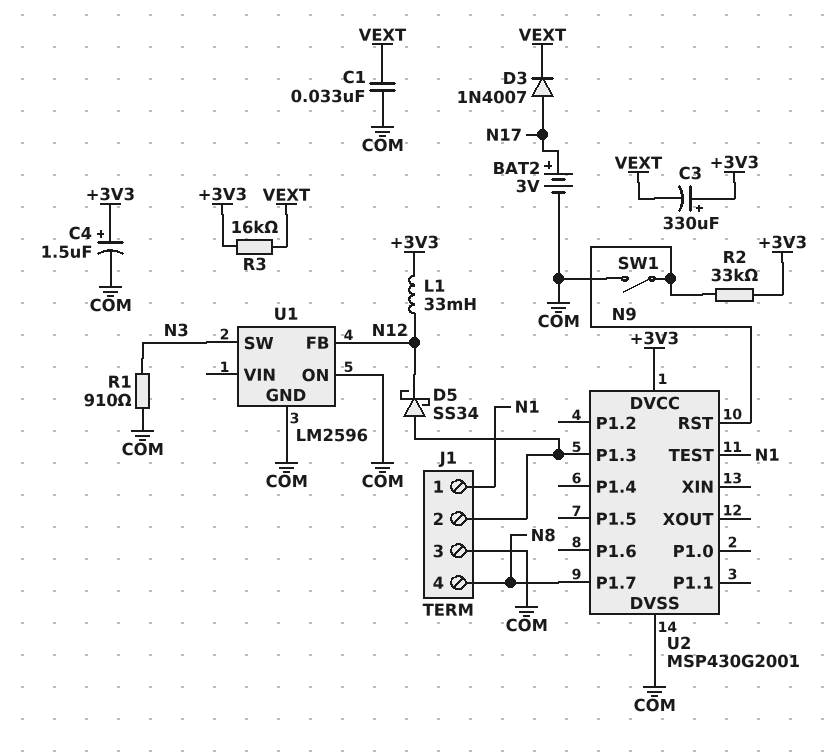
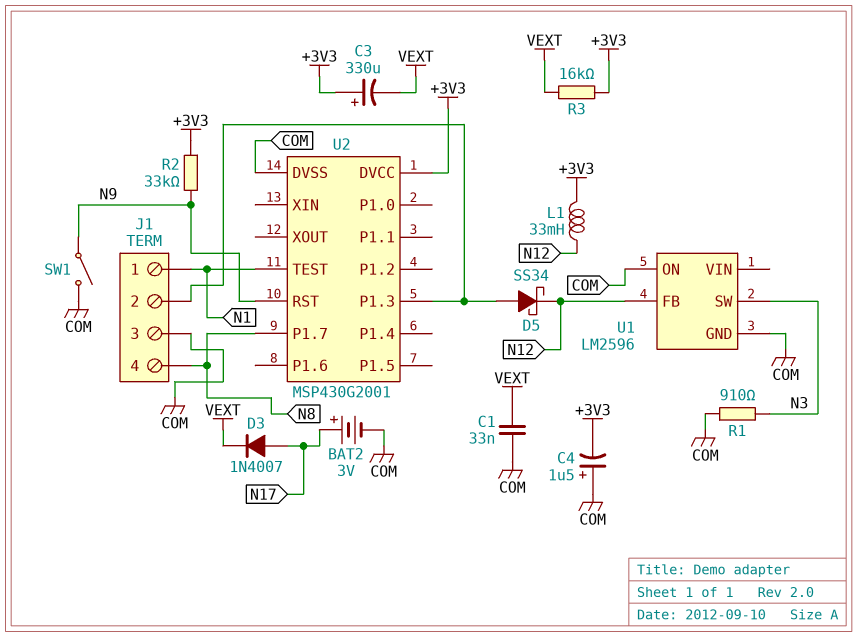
C4: 1.5uF (plus +3V3, minus COM) -> 1.5uF (plus COM, minus +3V3)

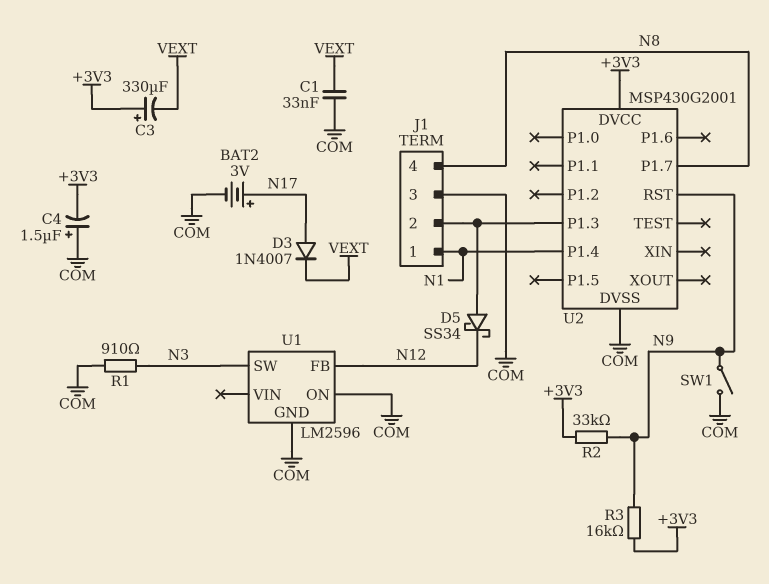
L1: 33mH (+3V3, N12) -> none
R3: 16k (+3V3, VEXT) -> 16k (+3V3, N9)
U2 pin P1.4: none -> N1
U2 pin TEST: N1 -> none

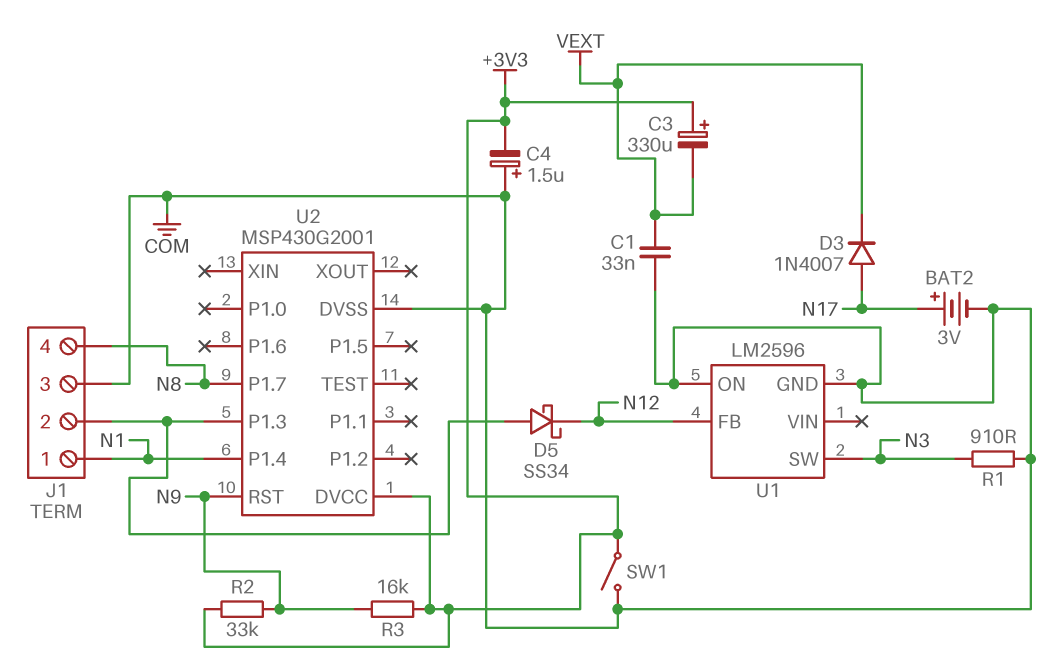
SW1: switch (COM, N9) -> switch (+3V3, COM)

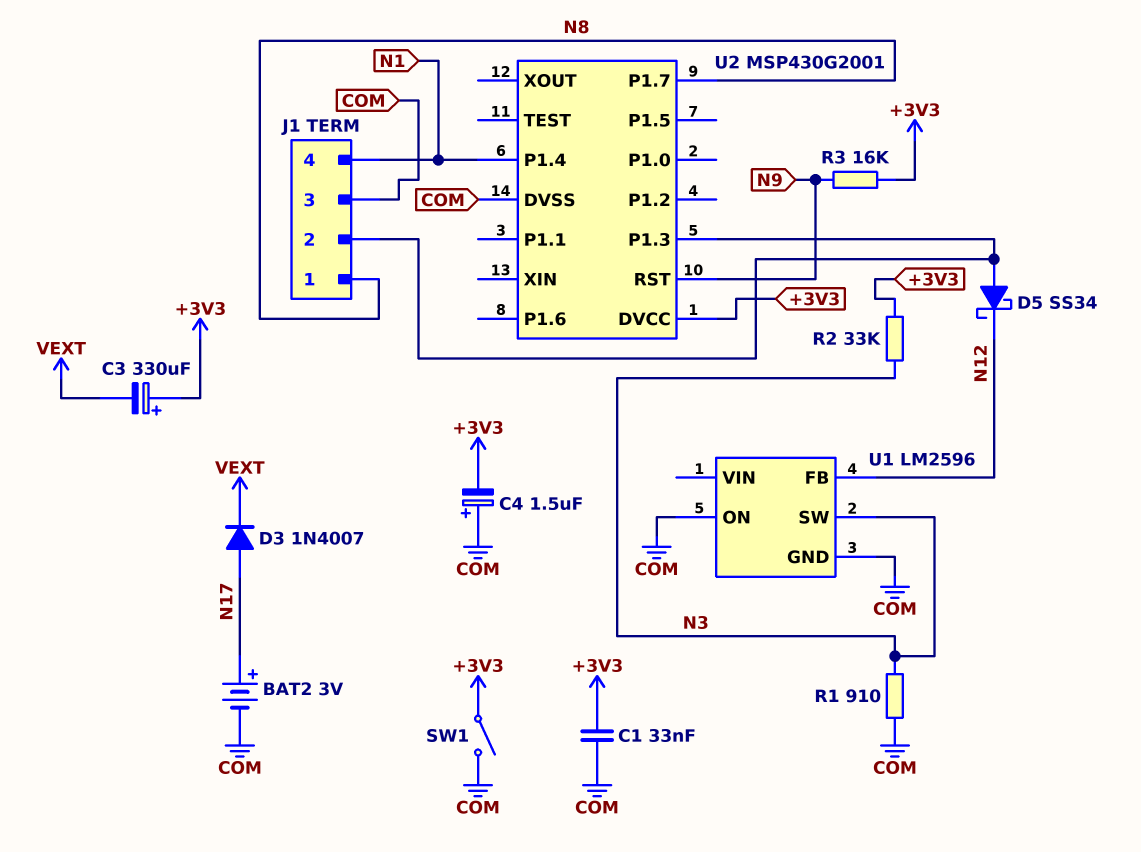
C1: 33nF (COM, VEXT) -> 33nF (+3V3, COM)
J1 pin 1: N1 -> N8
J1 pin 4: N8 -> N1
R2: 33k (+3V3, N9) -> 33k (+3V3, N3)

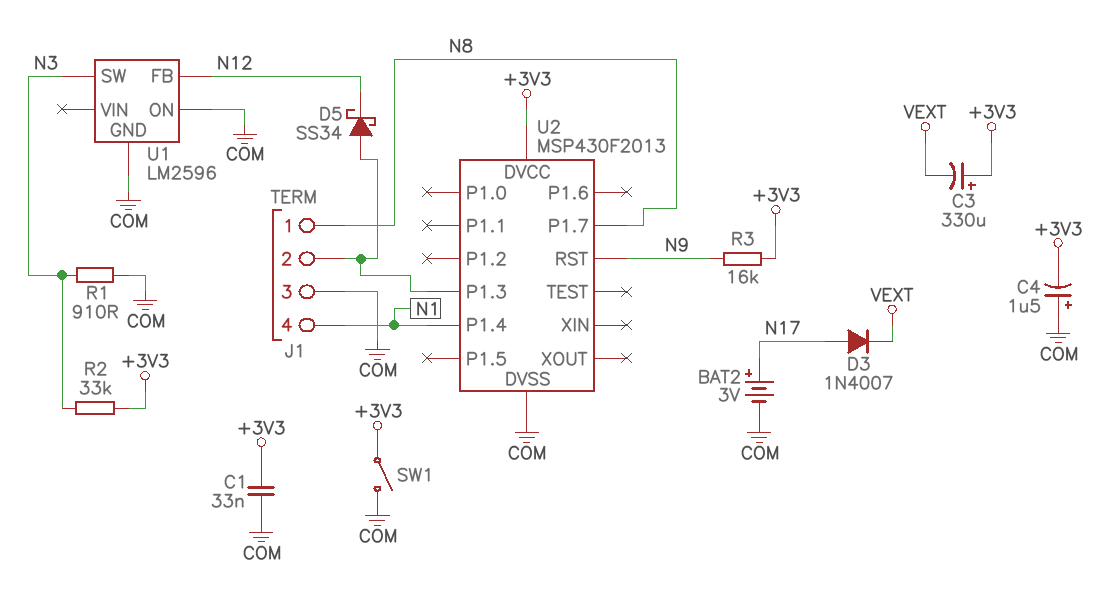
U2: MSP430G2001 -> MSP430F2013

